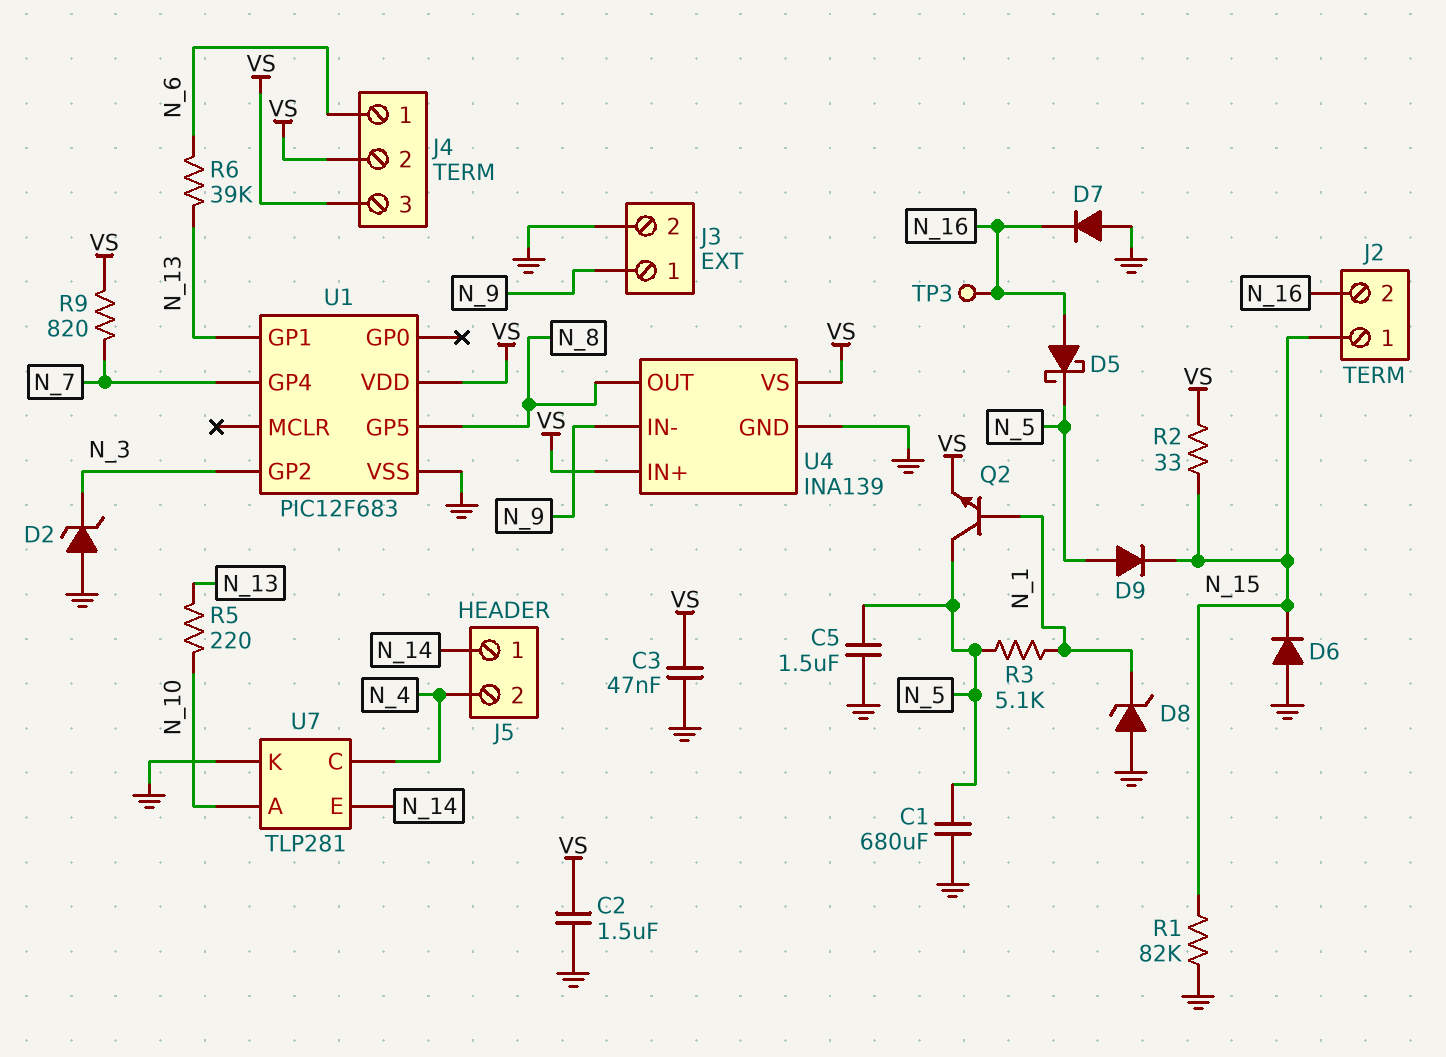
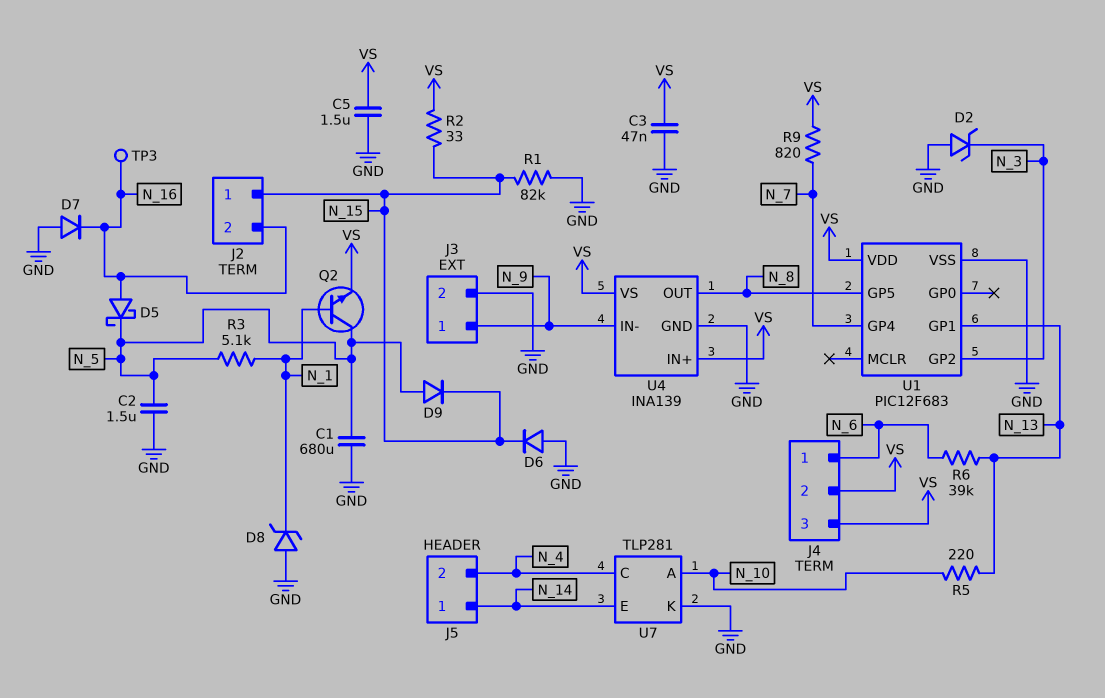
C2: 1.5uF (GND, VS) -> 1.5uF (GND, N_5)
C5: 1.5uF (GND, N_5) -> 1.5uF (GND, VS)

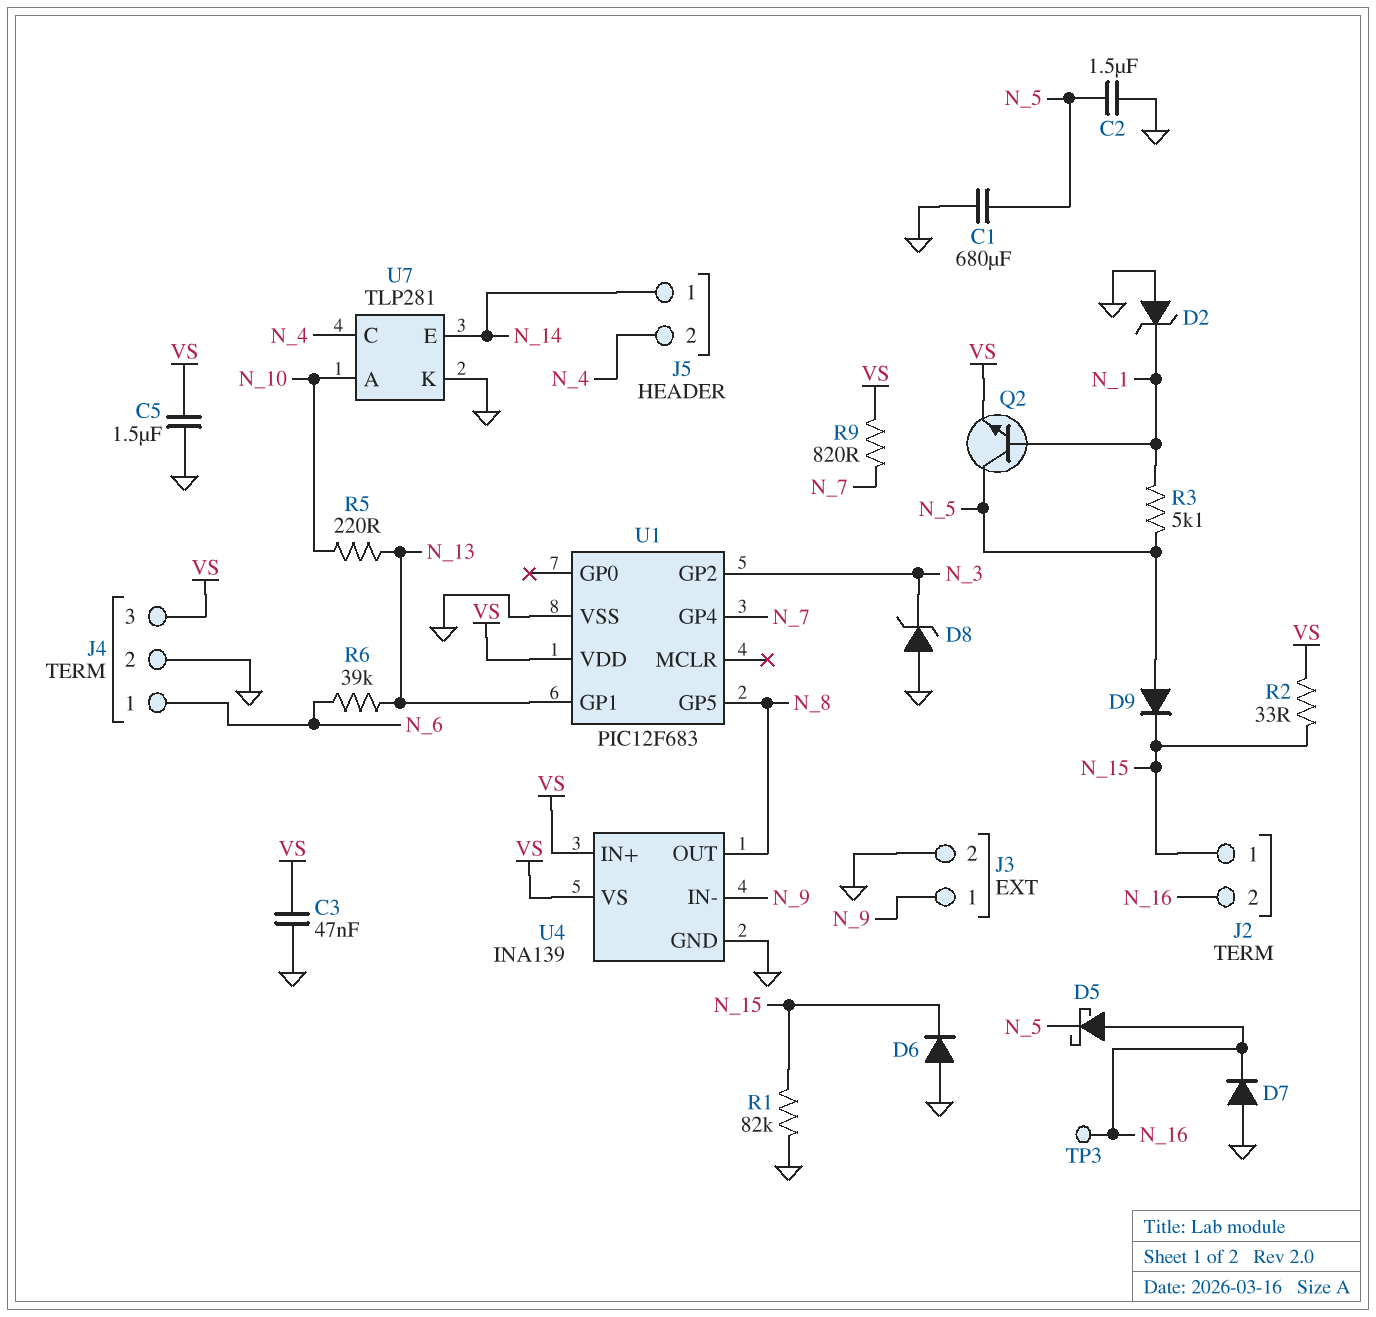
D2: zener (A GND, K N_3) -> zener (A GND, K N_1)
D8: zener (A GND, K N_1) -> zener (A GND, K N_3)
J4 pin 2: VS -> GND

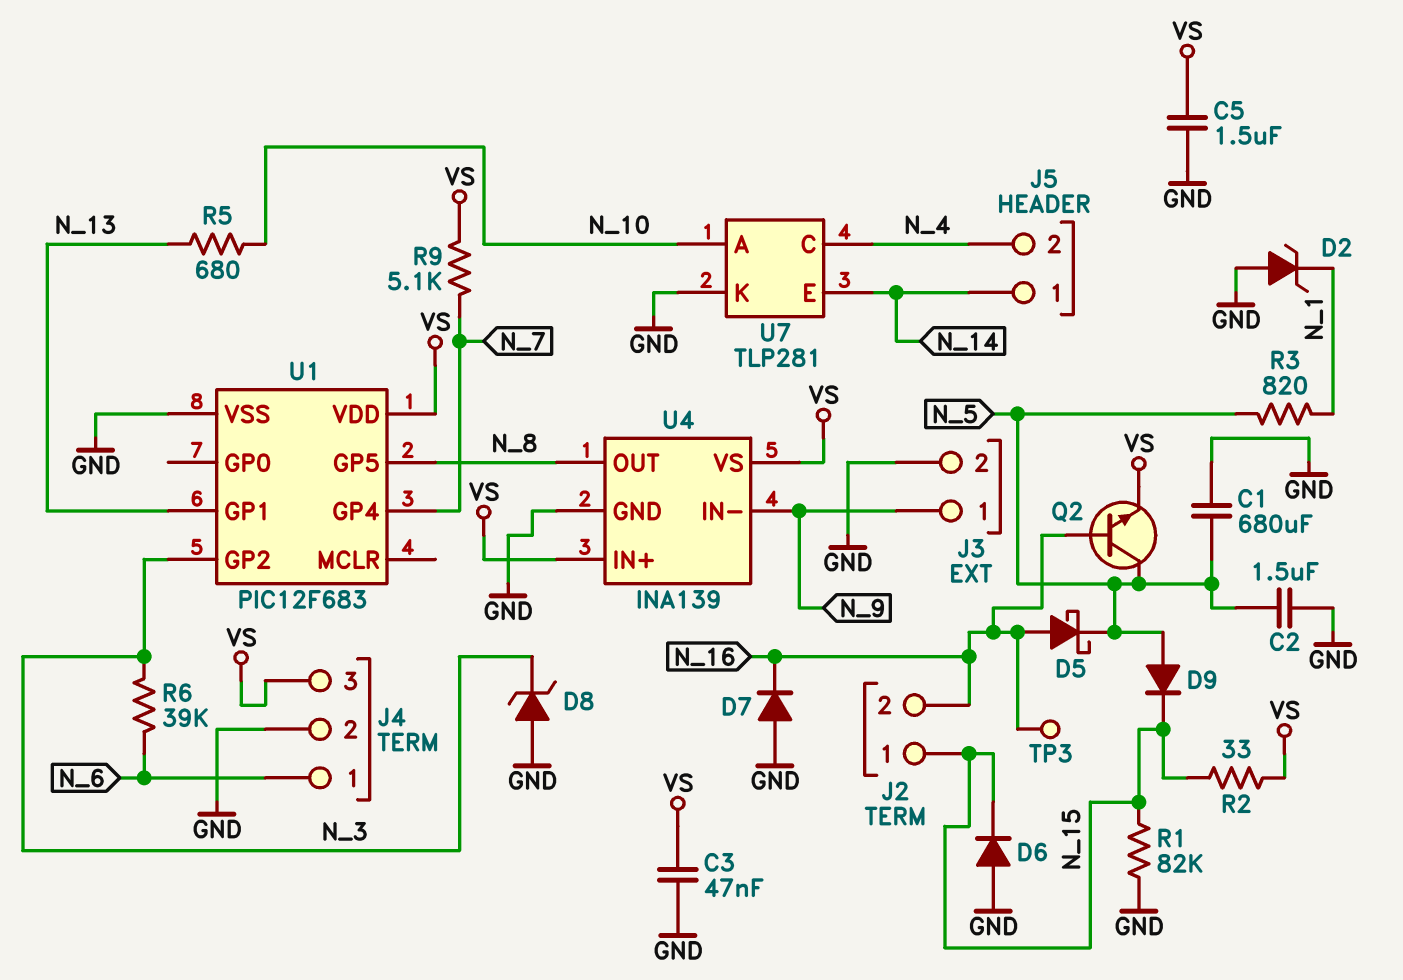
Q2: NPN (B N_1, C N_5, E VS) -> NPN (B N_16, C N_5, E VS)
R3: 5.1k (N_1, N_5) -> 820 (N_1, N_5)
R5: 220 (N_10, N_13) -> 680 (N_10, N_13)
R6: 39k (N_6, N_13) -> 39k (N_3, N_6)
R9: 820 (N_7, VS) -> 5.1k (N_7, VS)

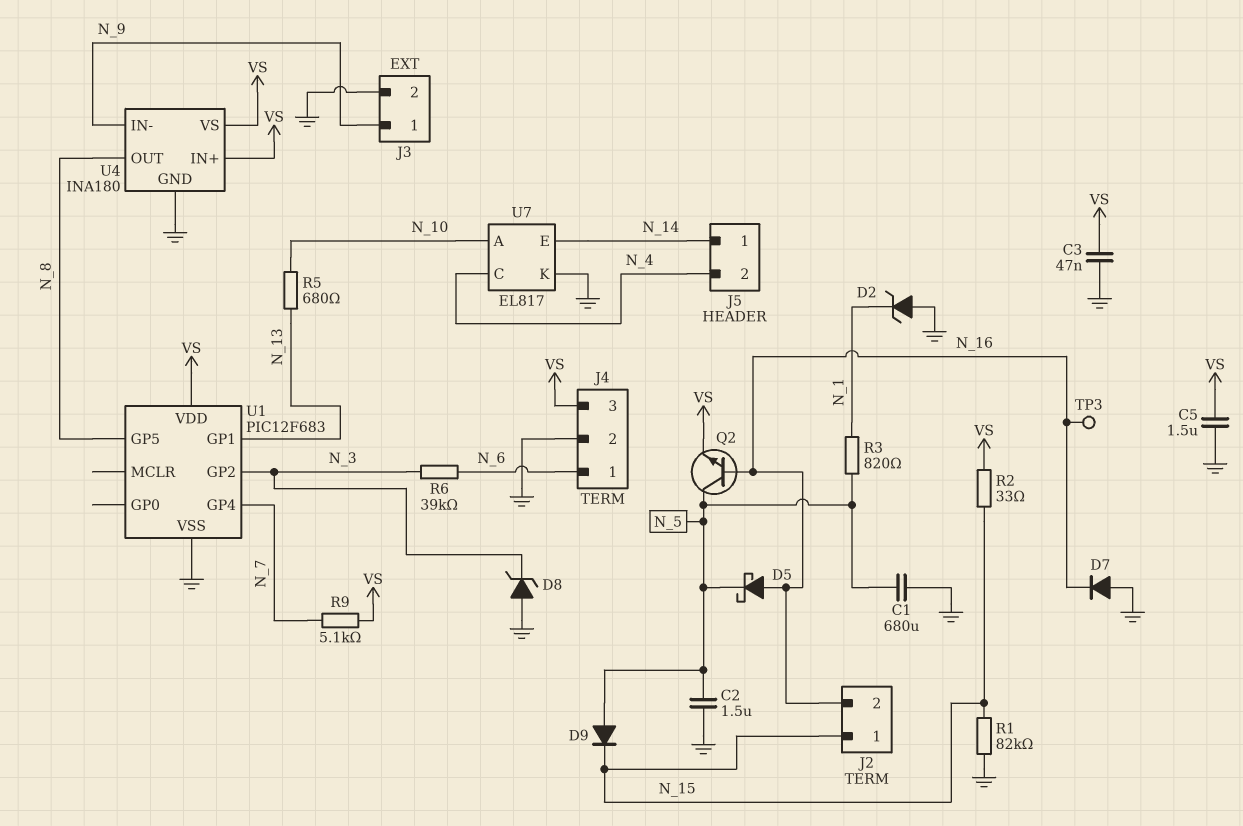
D6: diode (A GND, K N_15) -> none
U4: INA139 -> INA180
U7: TLP281 -> EL817

